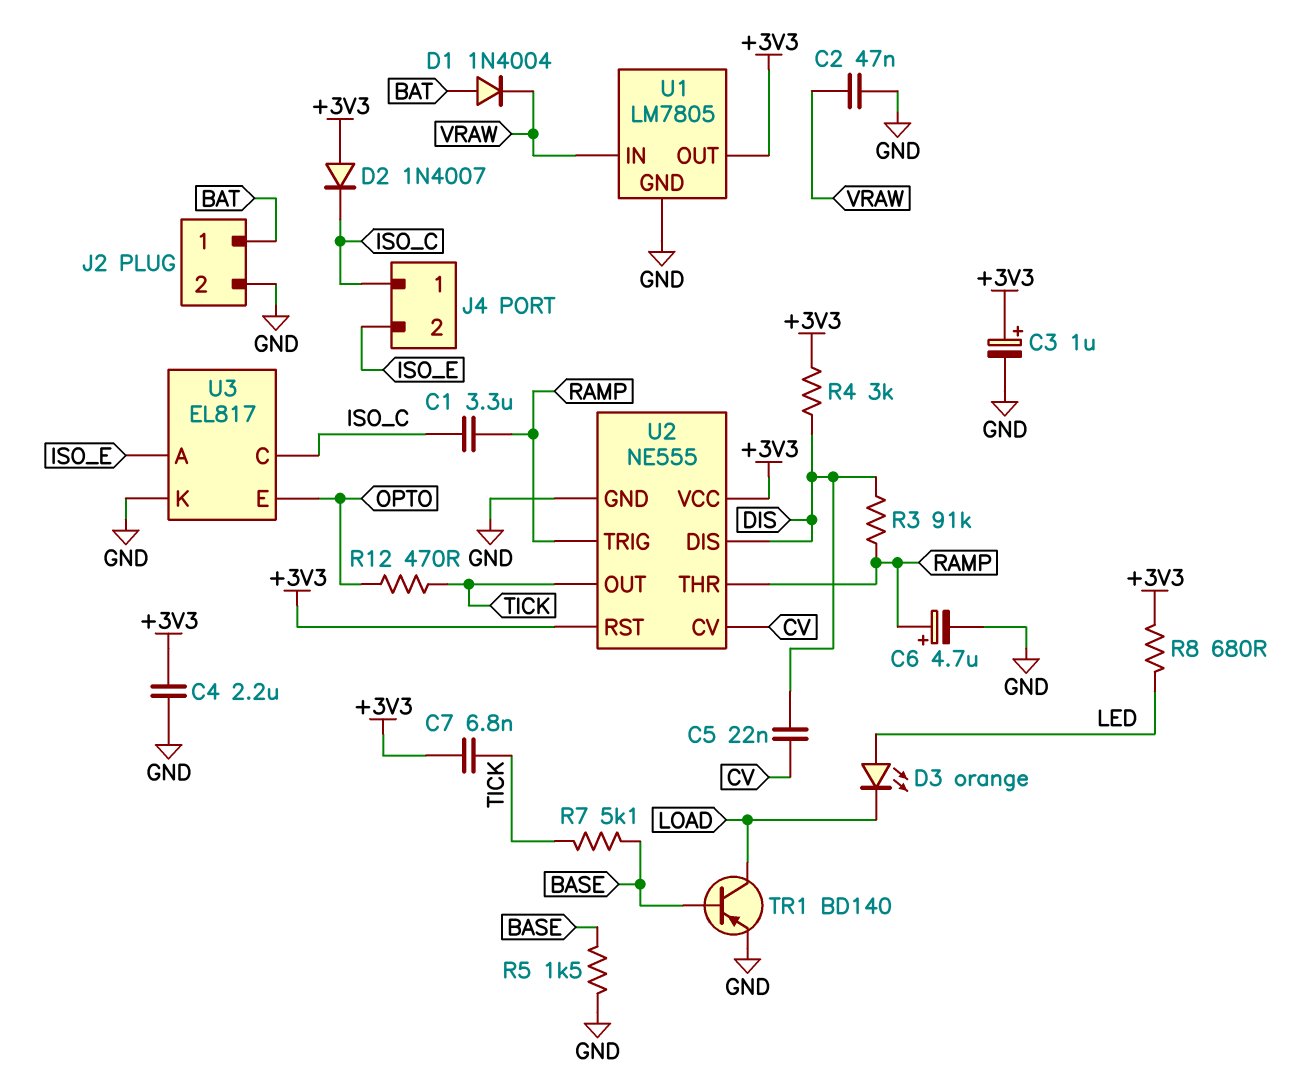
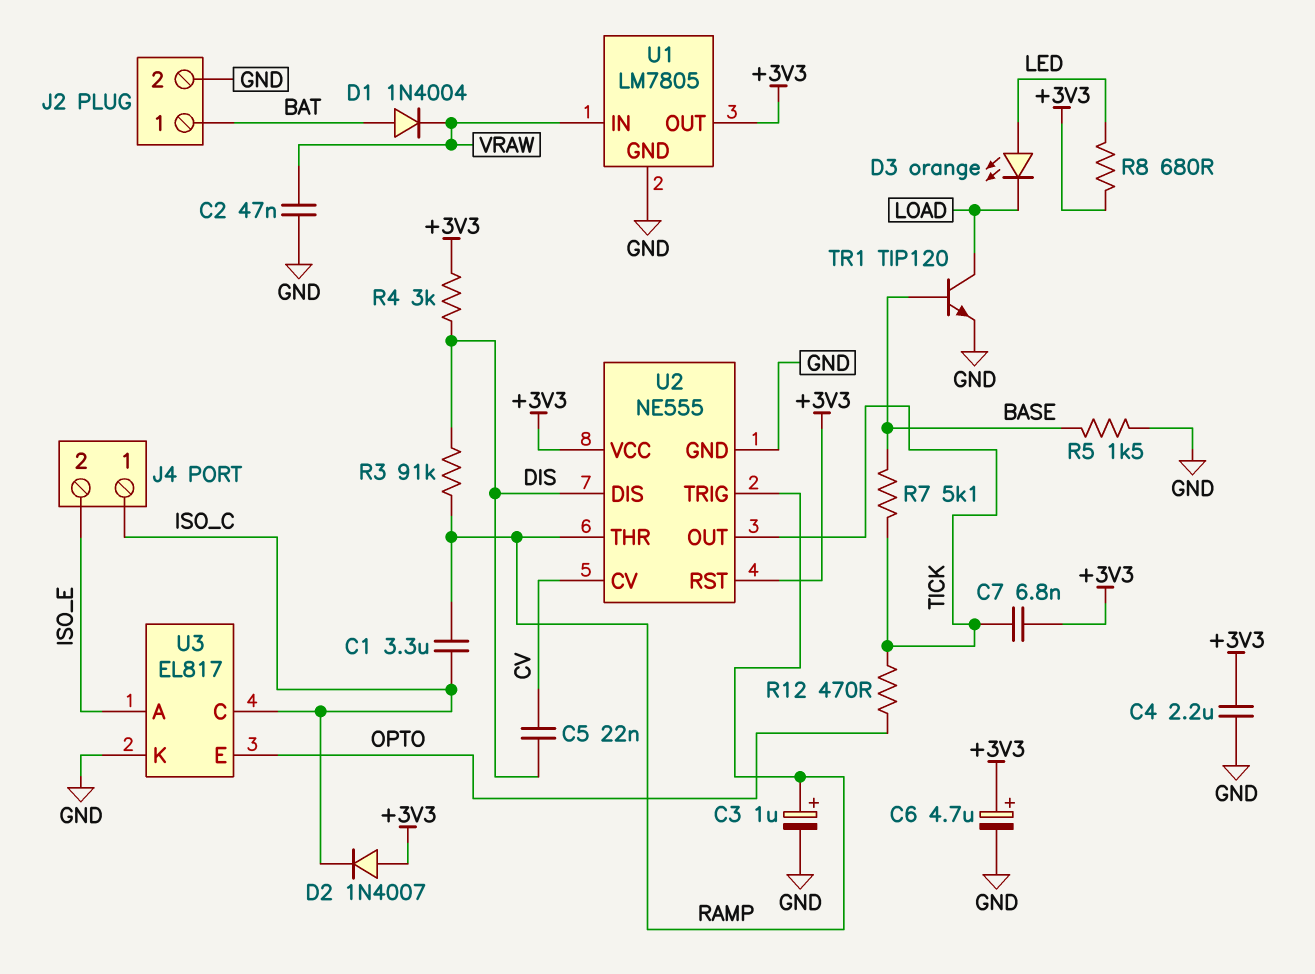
C3: 1uF (plus +3V3, minus GND) -> 1uF (plus RAMP, minus GND)
C6: 4.7uF (plus RAMP, minus GND) -> 4.7uF (plus +3V3, minus GND)
TR1: PNP BD140 (B BASE, C LOAD, E GND) -> NPN TIP120 (B BASE, C LOAD, E GND)

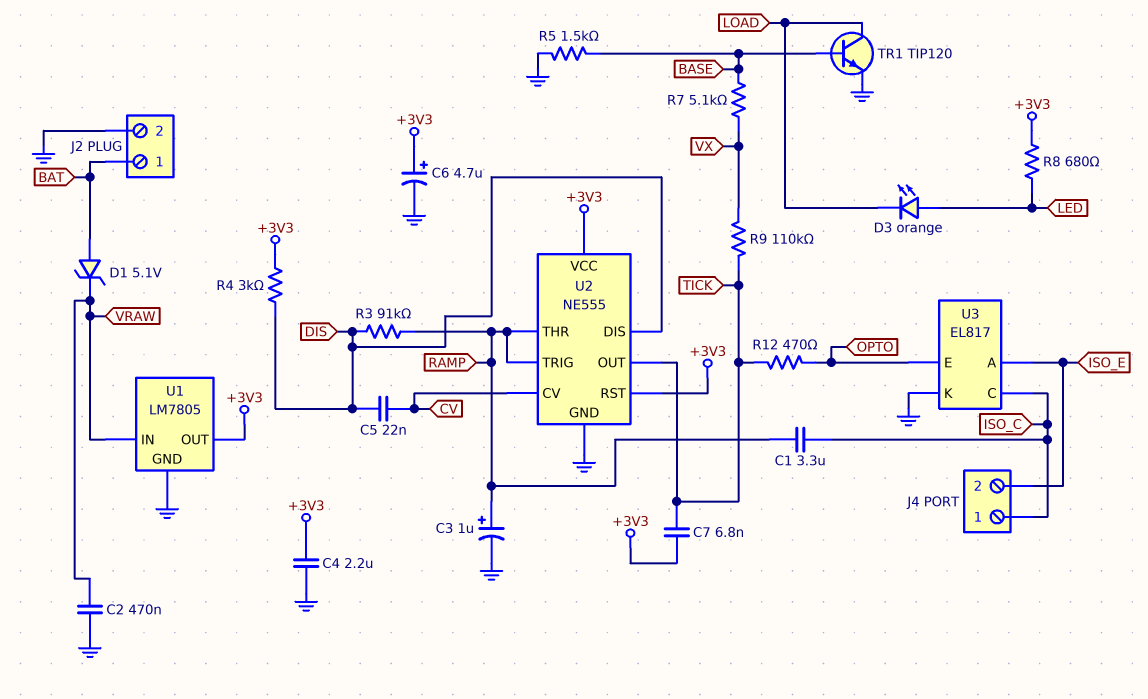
C2: 47nF (GND, VRAW) -> 470nF (GND, VRAW)
D1: diode 1N4004 (A BAT, K VRAW) -> zener 5.1V (A BAT, K VRAW)
D2: diode 1N4007 (A +3V3, K ISO_C) -> none
R7: 5.1k (BASE, TICK) -> 5.1k (BASE, VX)
R9: none -> 110k (TICK, VX)

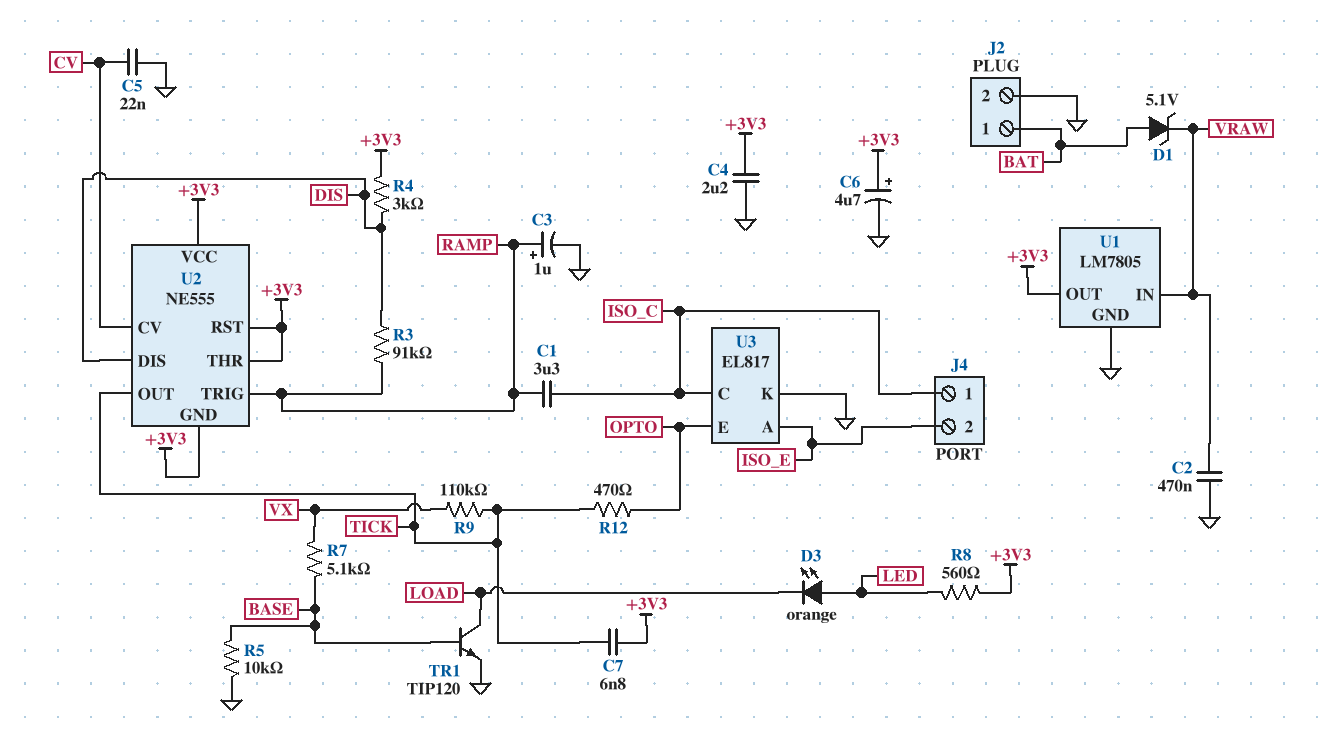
C5: 22nF (CV, DIS) -> 22nF (CV, GND)
R5: 1.5k (BASE, GND) -> 10k (BASE, GND)
R8: 680 (+3V3, LED) -> 560 (+3V3, LED)
U2 pin GND: GND -> +3V3
U2 pin THR: RAMP -> +3V3

